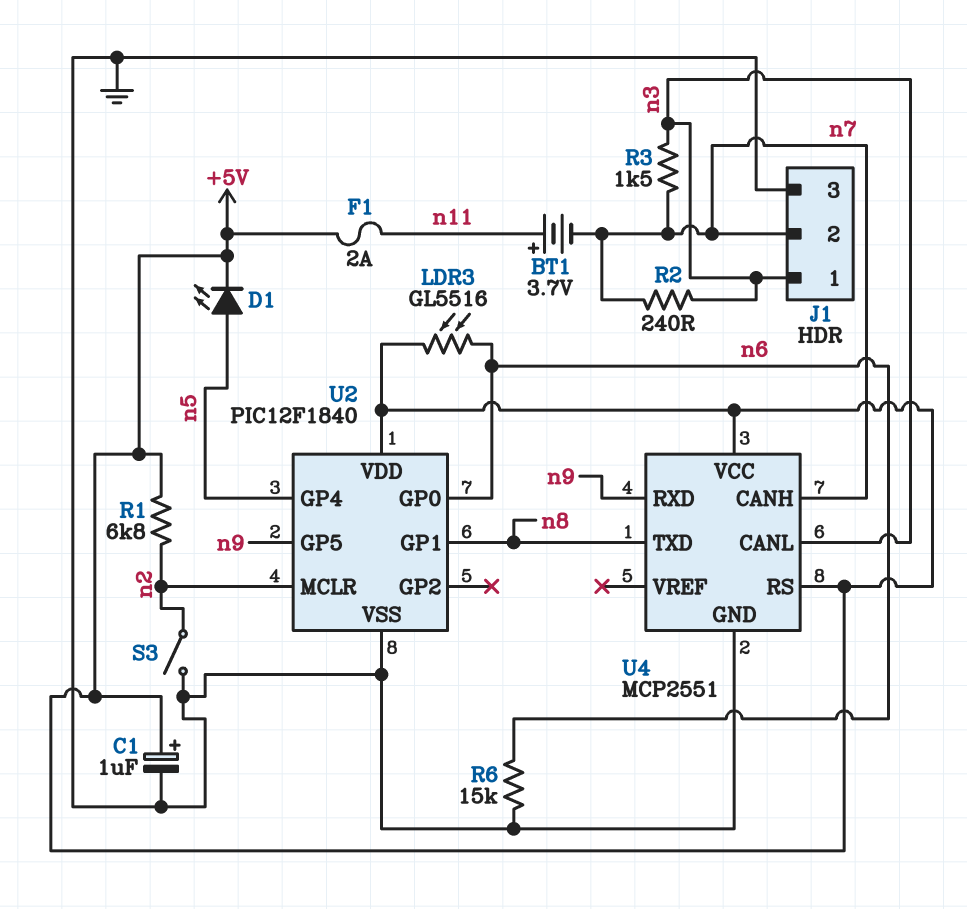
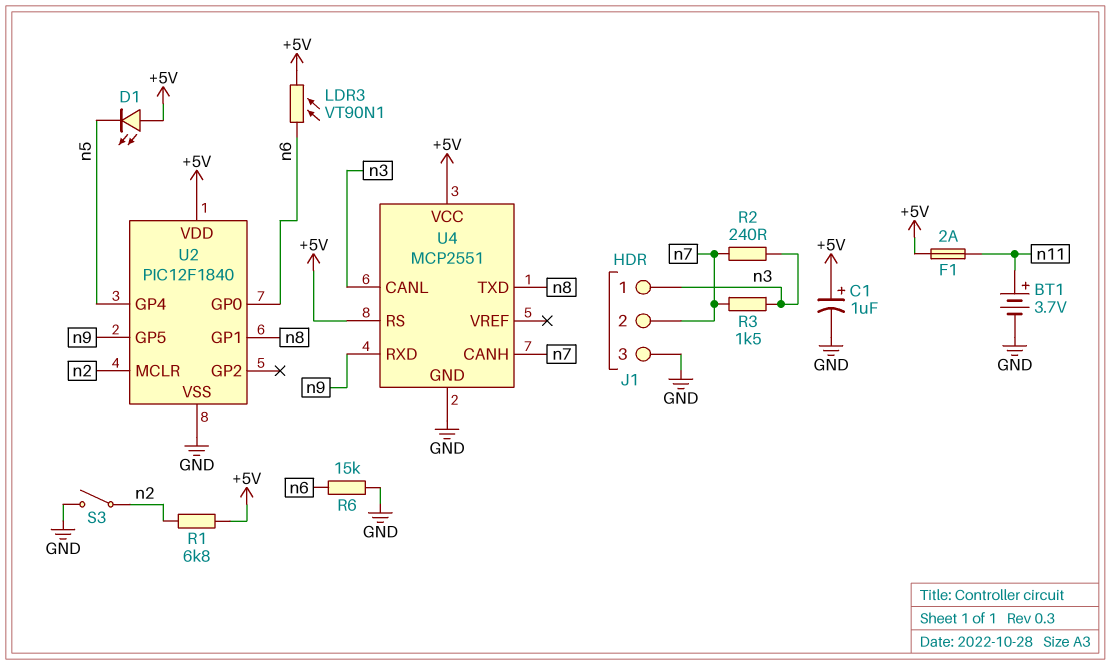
BT1: 3.7V (plus n11, minus n7) -> 3.7V (plus n11, minus GND)
D1: LED (A n5, K +5V) -> LED (A +5V, K n5)
LDR3: GL5516 (+5V, n6) -> VT90N1 (+5V, n6)

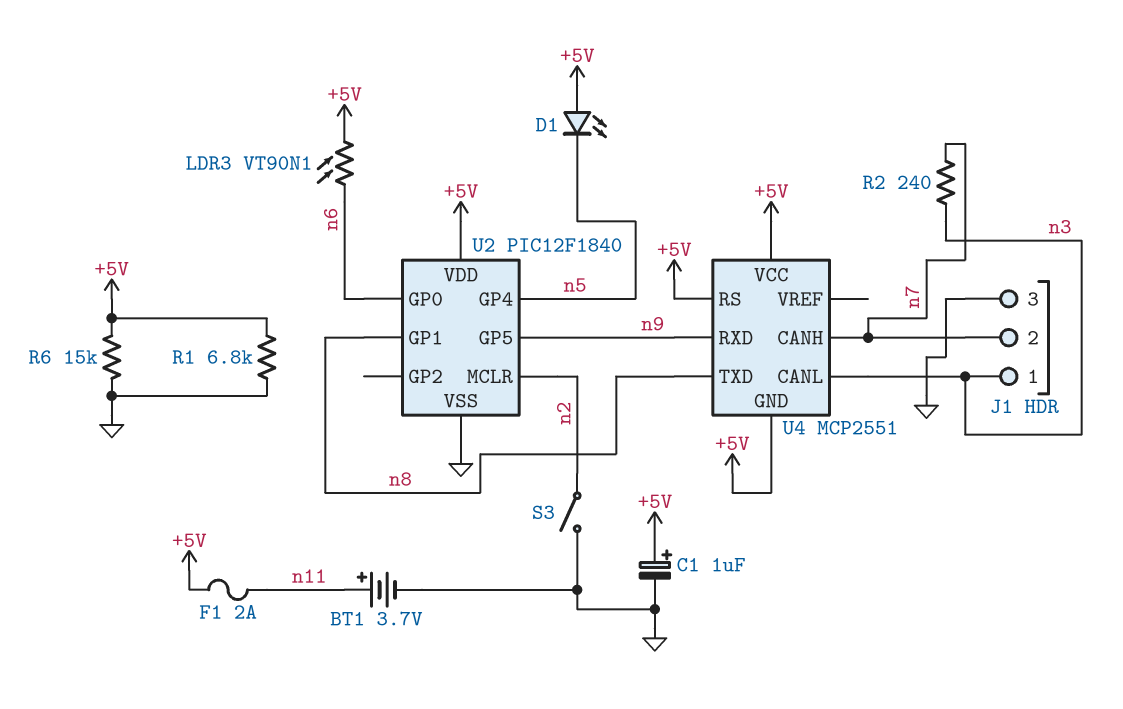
R1: 6.8k (+5V, n2) -> 6.8k (+5V, GND)
R3: 1.5k (n3, n7) -> none
R6: 15k (GND, n6) -> 15k (+5V, GND)
U4 pin GND: GND -> +5V

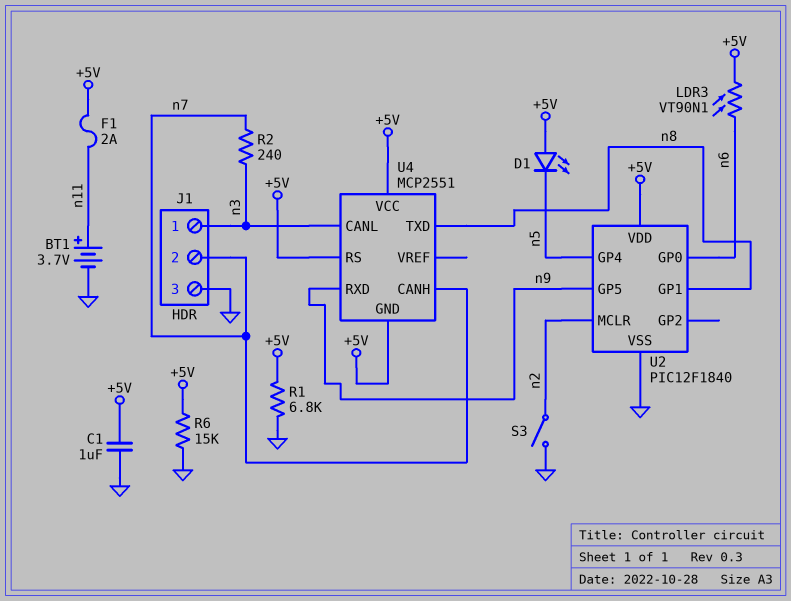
C1: 1uF (plus +5V, minus GND) -> 1uF (+5V, GND)

